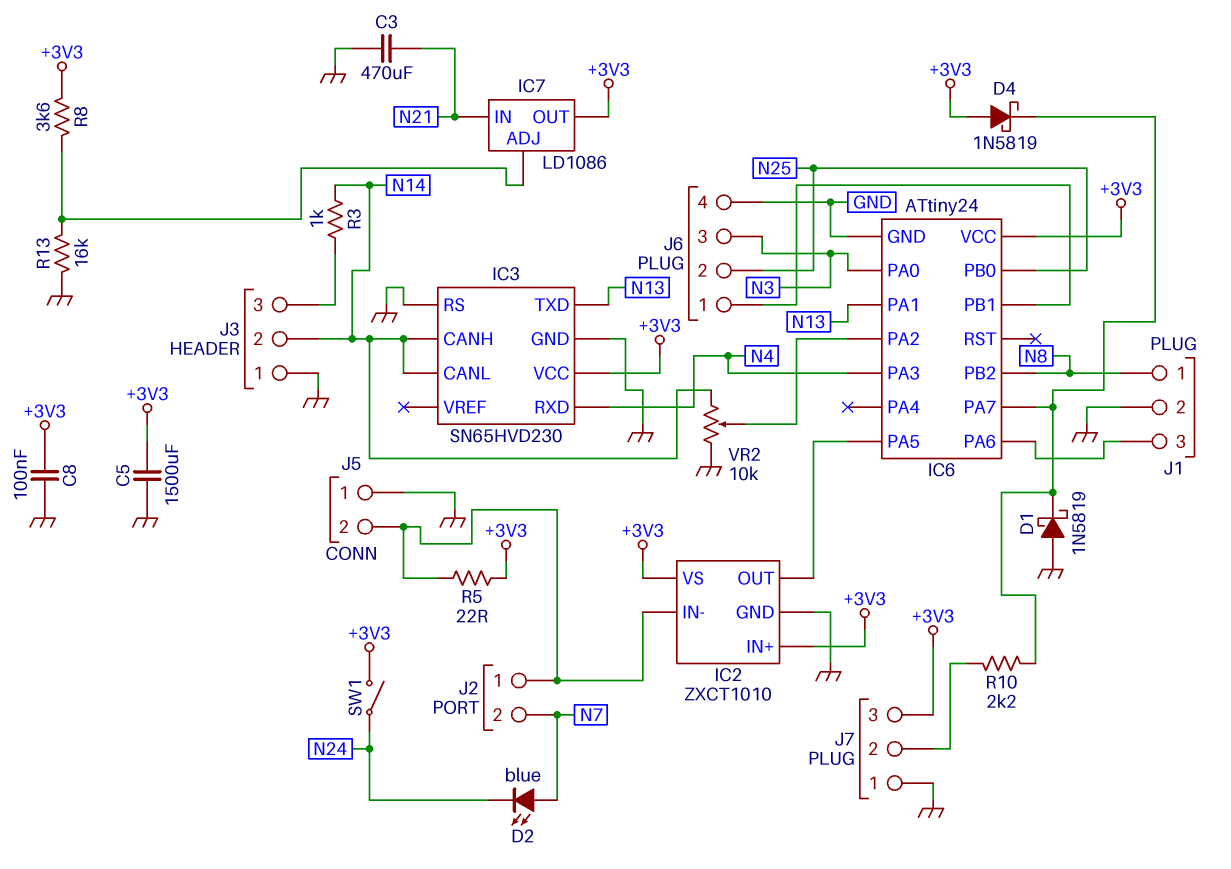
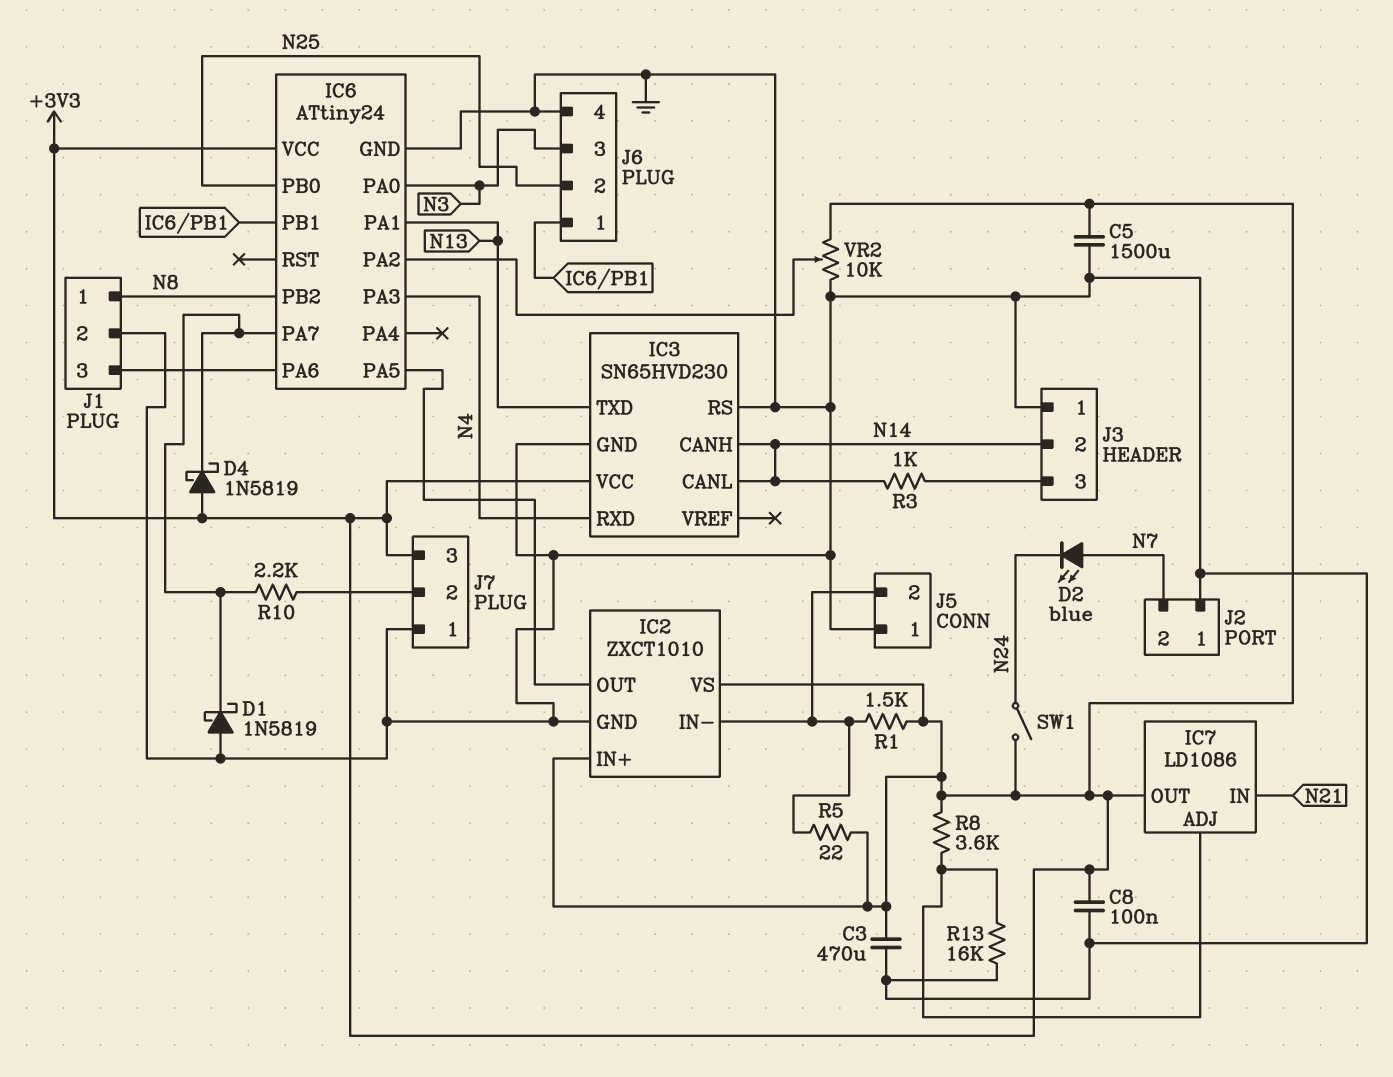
C3: 470uF (GND, N21) -> 470uF (+3V3, GND)
J2 pin 1: IC2/IN- -> GND
R1: none -> 1.5k (+3V3, IC2/IN-)
VR2: 10k (GND, N14, wiper IC6/PA2) -> 10k (+3V3, GND, wiper IC6/PA2)

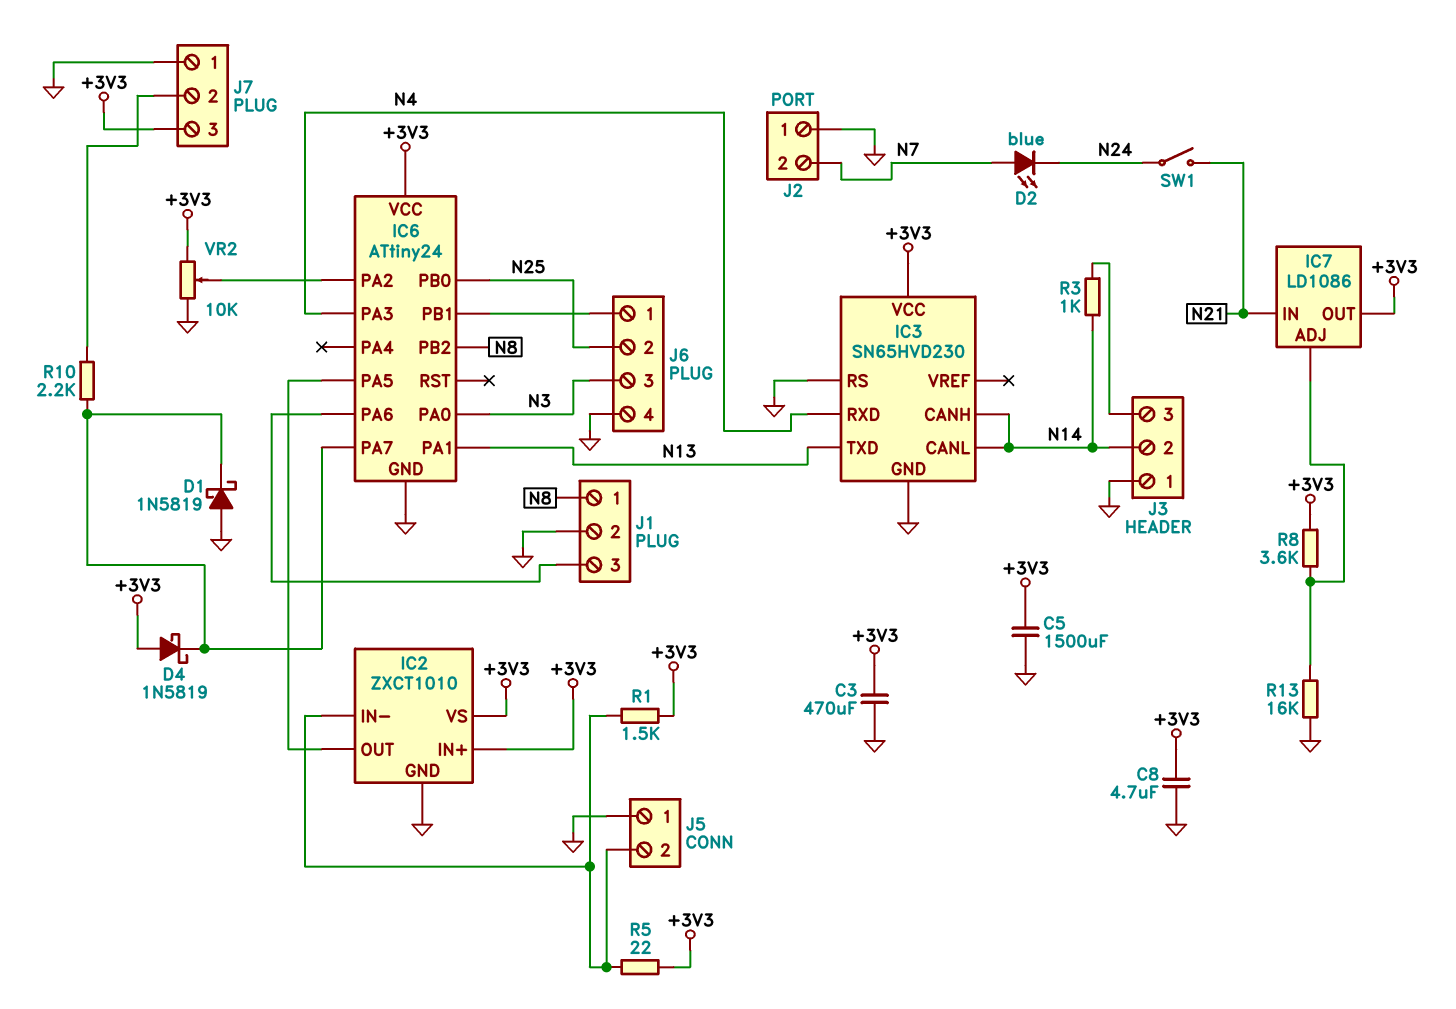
C8: 100nF (+3V3, GND) -> 4.7uF (+3V3, GND)
SW1: switch (+3V3, N24) -> switch (N21, N24)

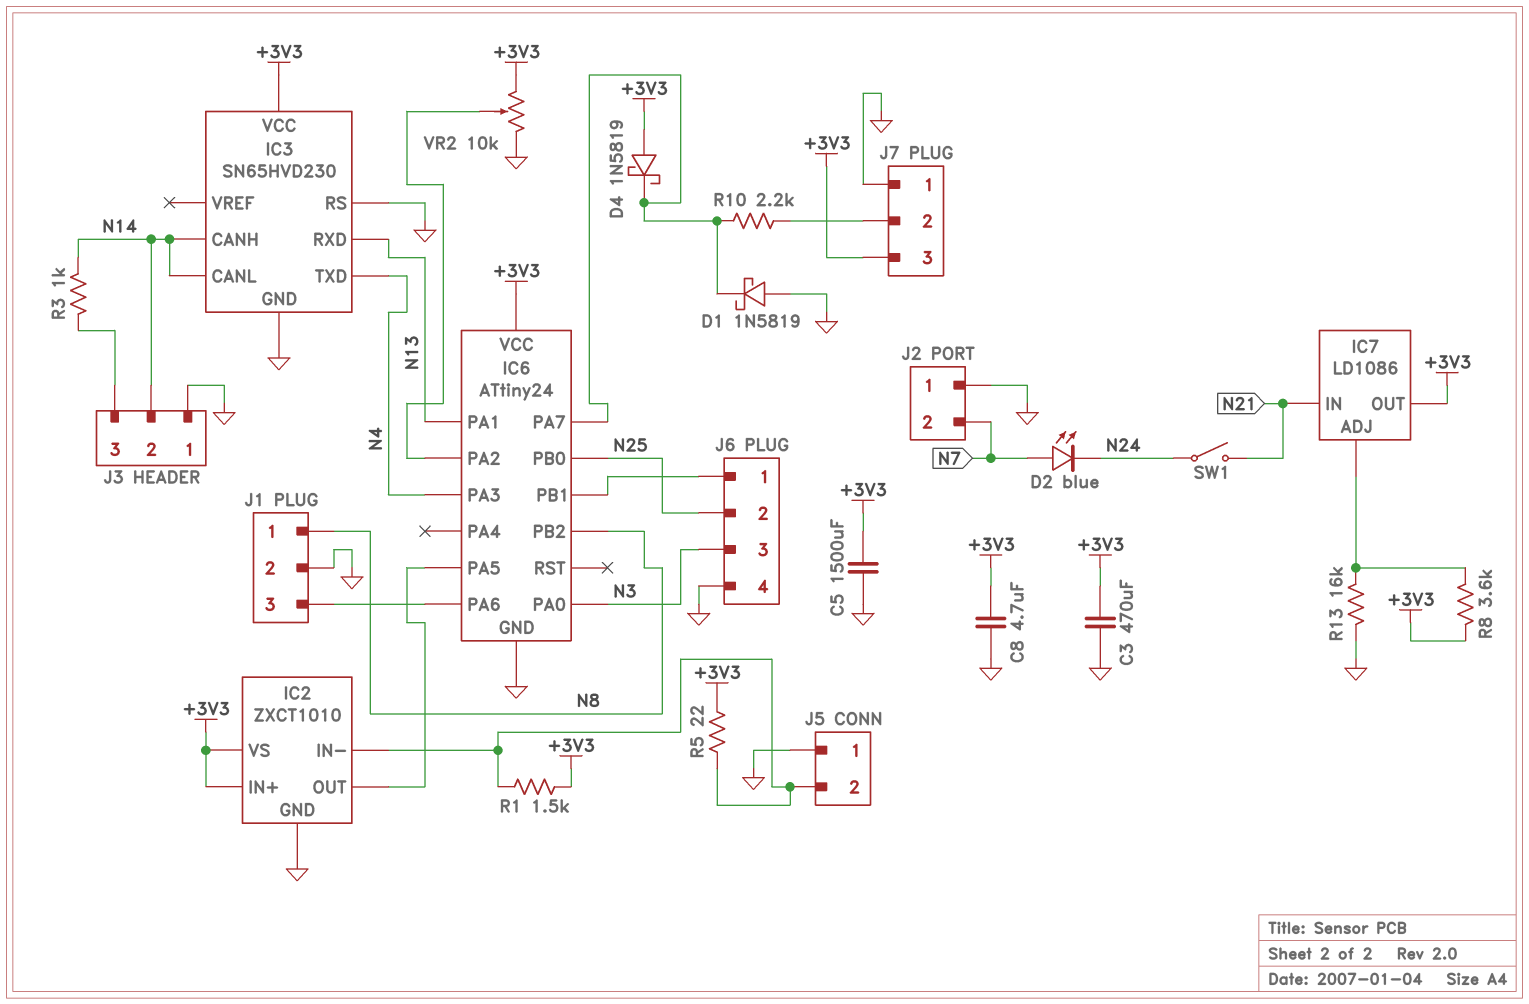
IC3 pin RXD: N4 -> N13
IC3 pin TXD: N13 -> N4

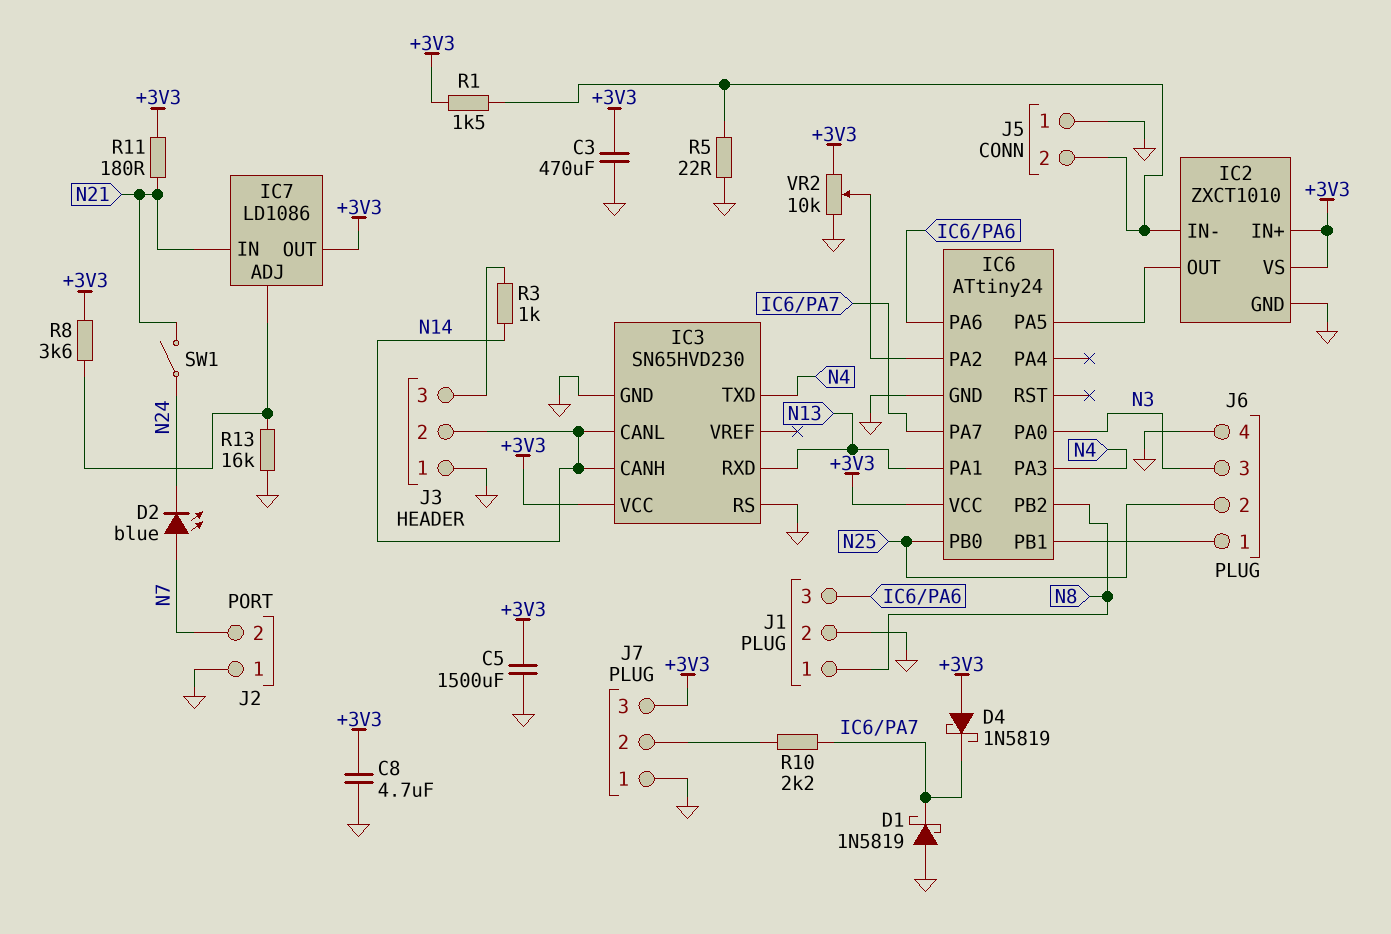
R5: 22 (+3V3, IC2/IN-) -> 22 (GND, IC2/IN-)
R11: none -> 180 (+3V3, N21)

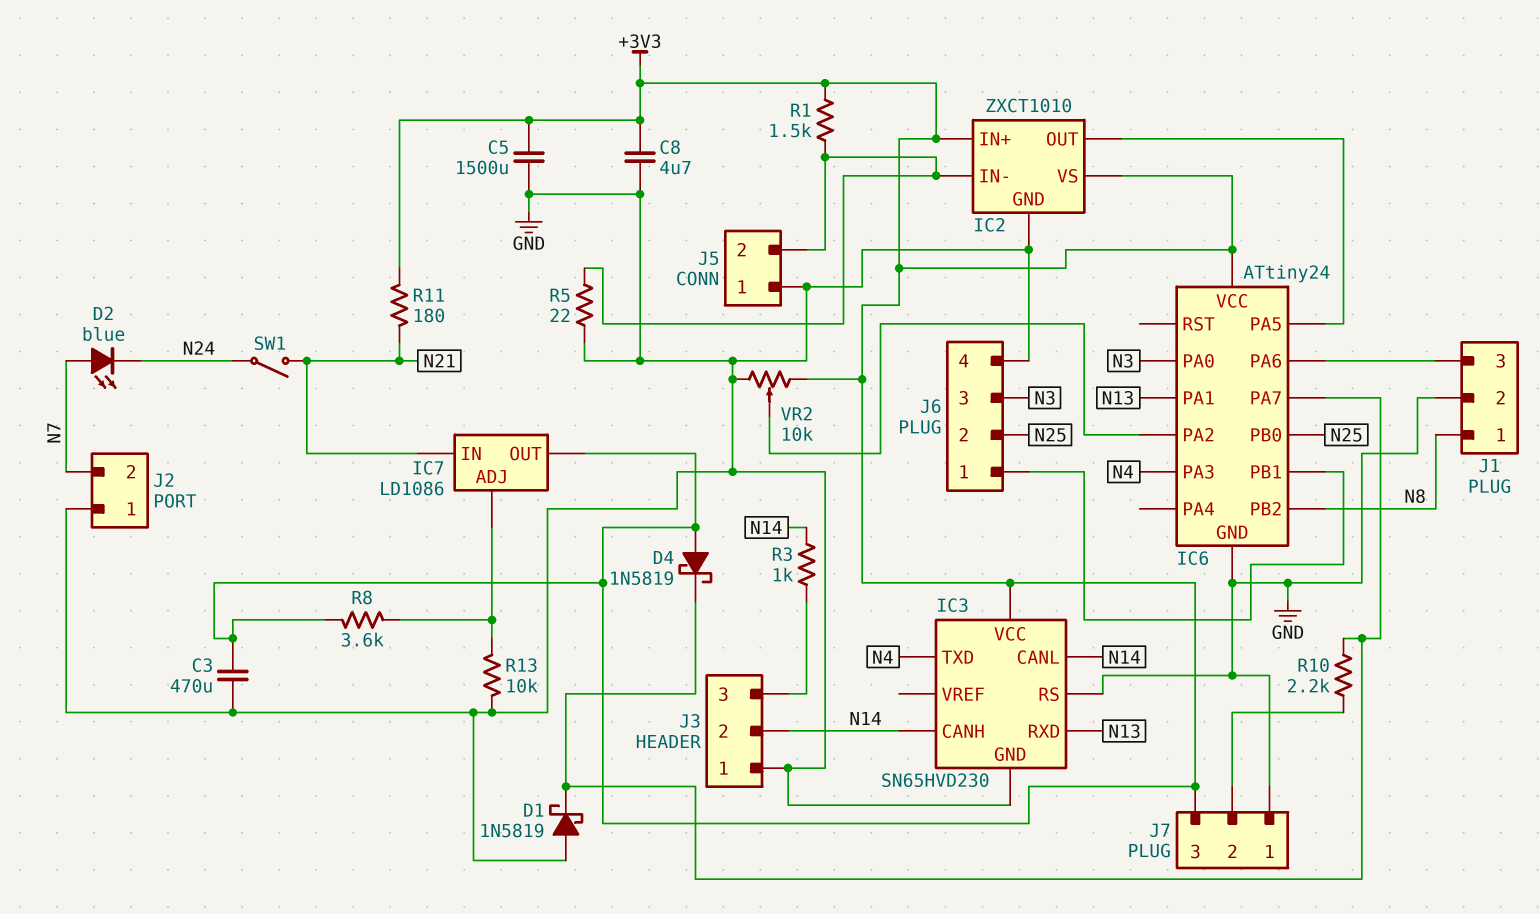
R13: 16k (GND, IC7/ADJ) -> 10k (GND, IC7/ADJ)

